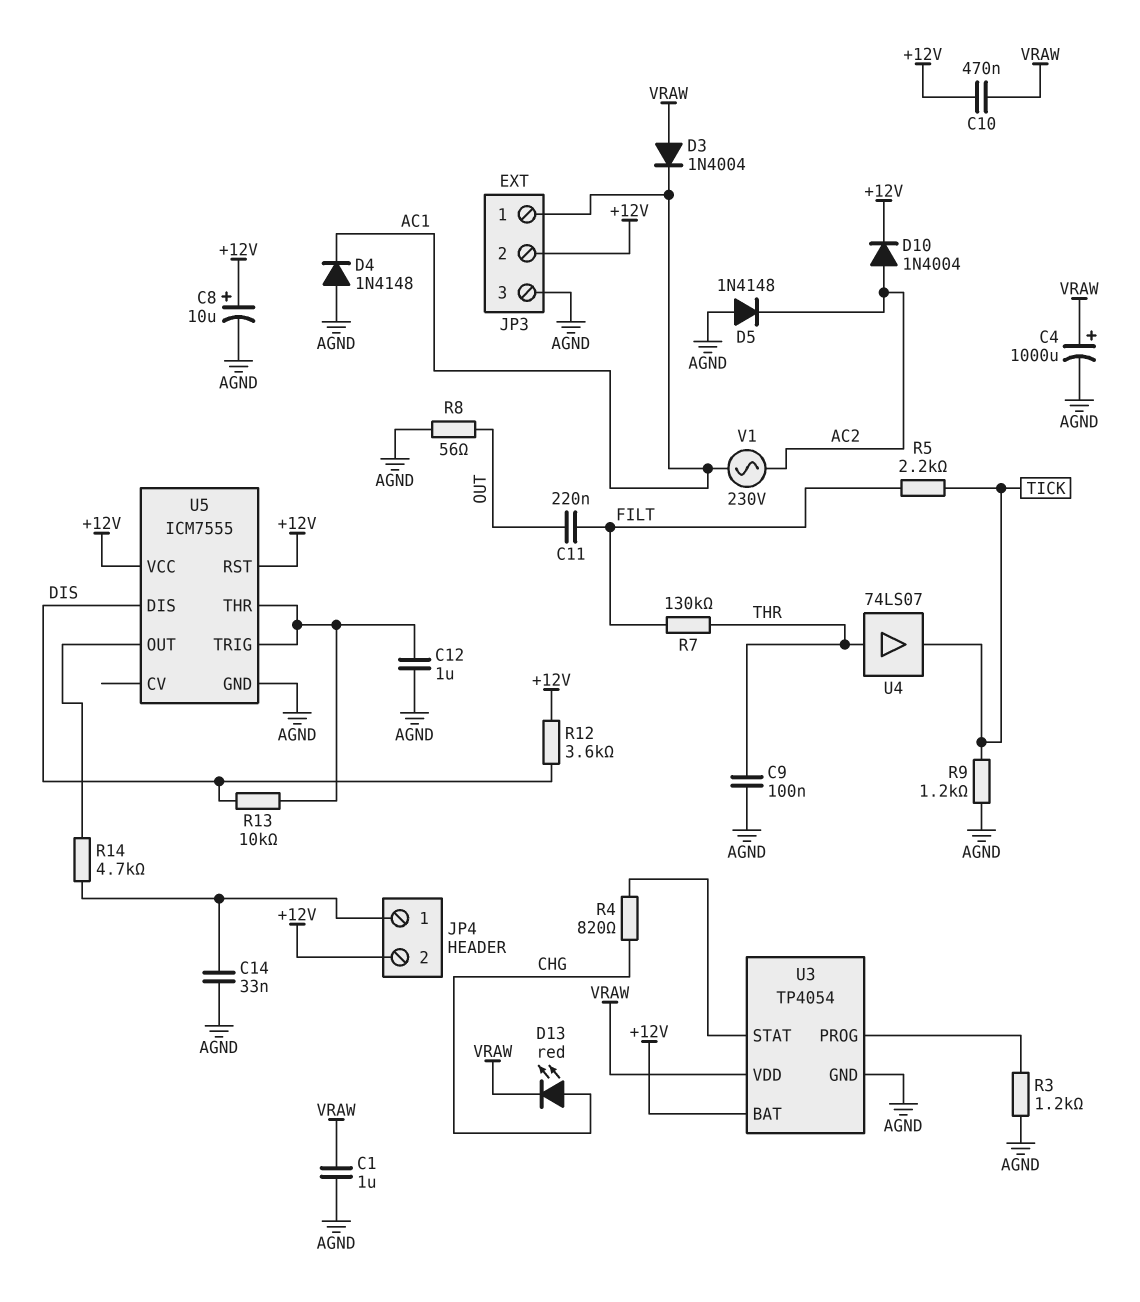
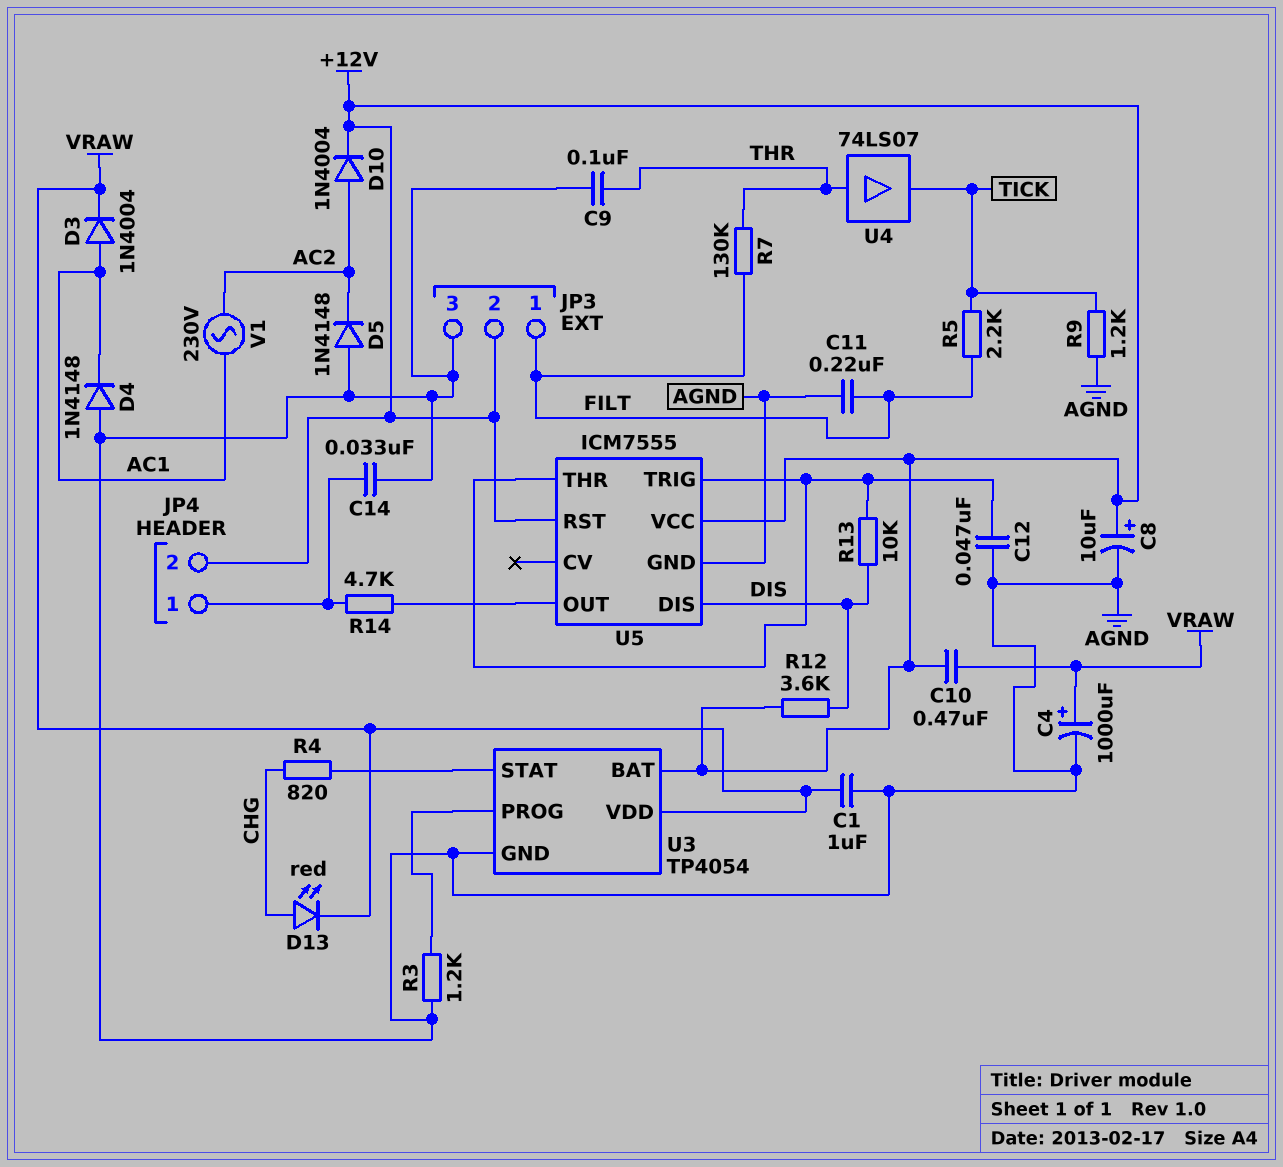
C11: 220nF (FILT, OUT) -> 220nF (AGND, FILT)
C12: 1uF (AGND, U5/THR) -> 47nF (AGND, U5/THR)
D3: diode 1N4004 (A VRAW, K AC1) -> diode 1N4004 (A AC1, K VRAW)
JP3 pin 1: AC1 -> FILT
R8: 56 (AGND, OUT) -> none

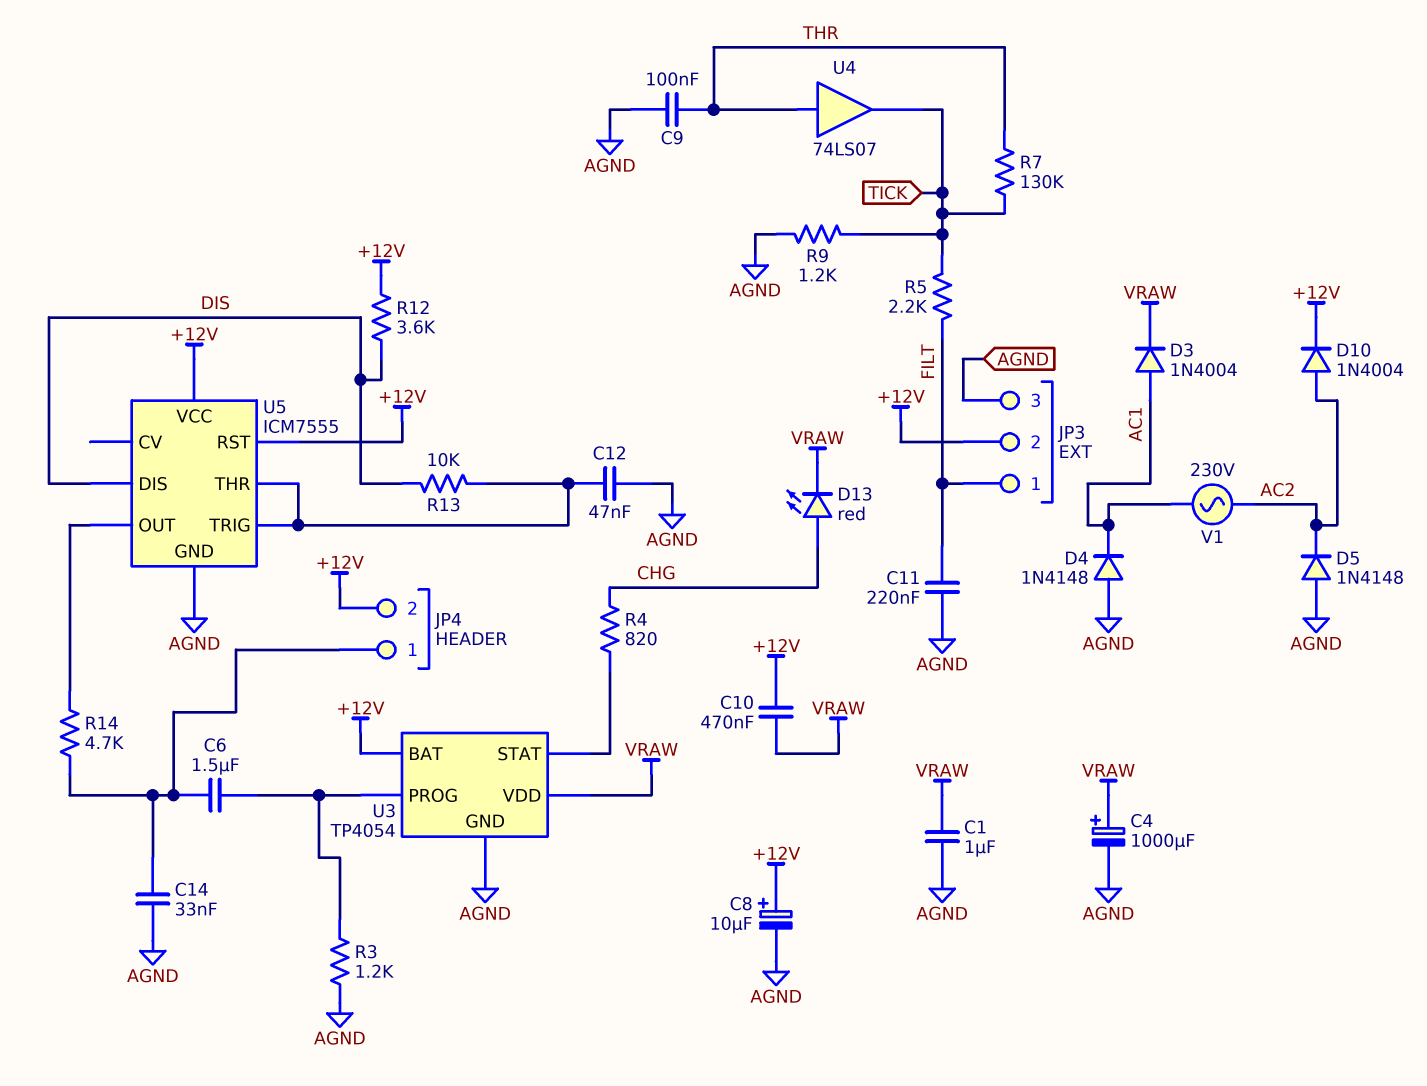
C6: none -> 1.5uF (JP4/1, U3/PROG)
R7: 130k (FILT, THR) -> 130k (THR, TICK)

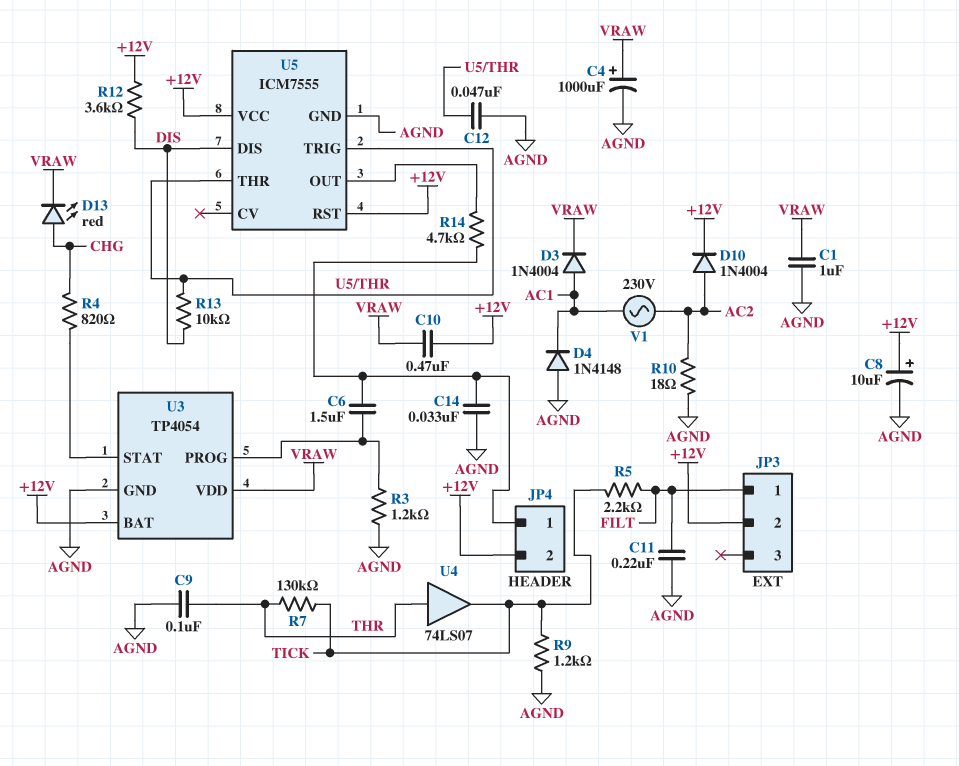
D5: diode 1N4148 (A AGND, K AC2) -> none
JP3 pin 3: AGND -> none
R10: none -> 18 (AC2, AGND)

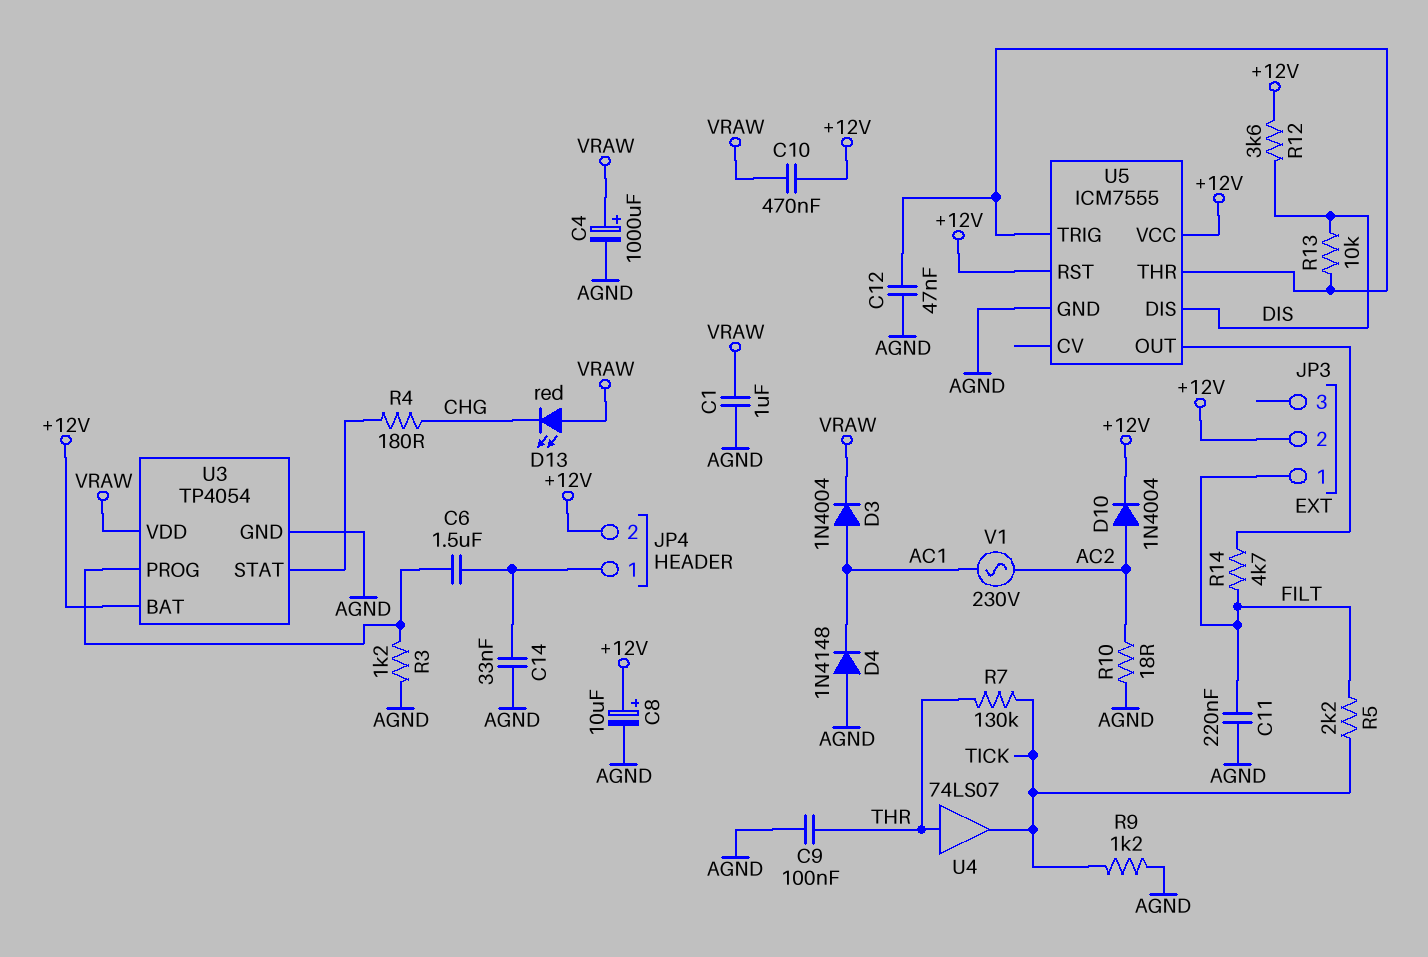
D13: LED red (A CHG, K VRAW) -> LED red (A VRAW, K CHG)
R4: 820 (CHG, U3/STAT) -> 180 (CHG, U3/STAT)
R14: 4.7k (JP4/1, U5/OUT) -> 4.7k (FILT, U5/OUT)

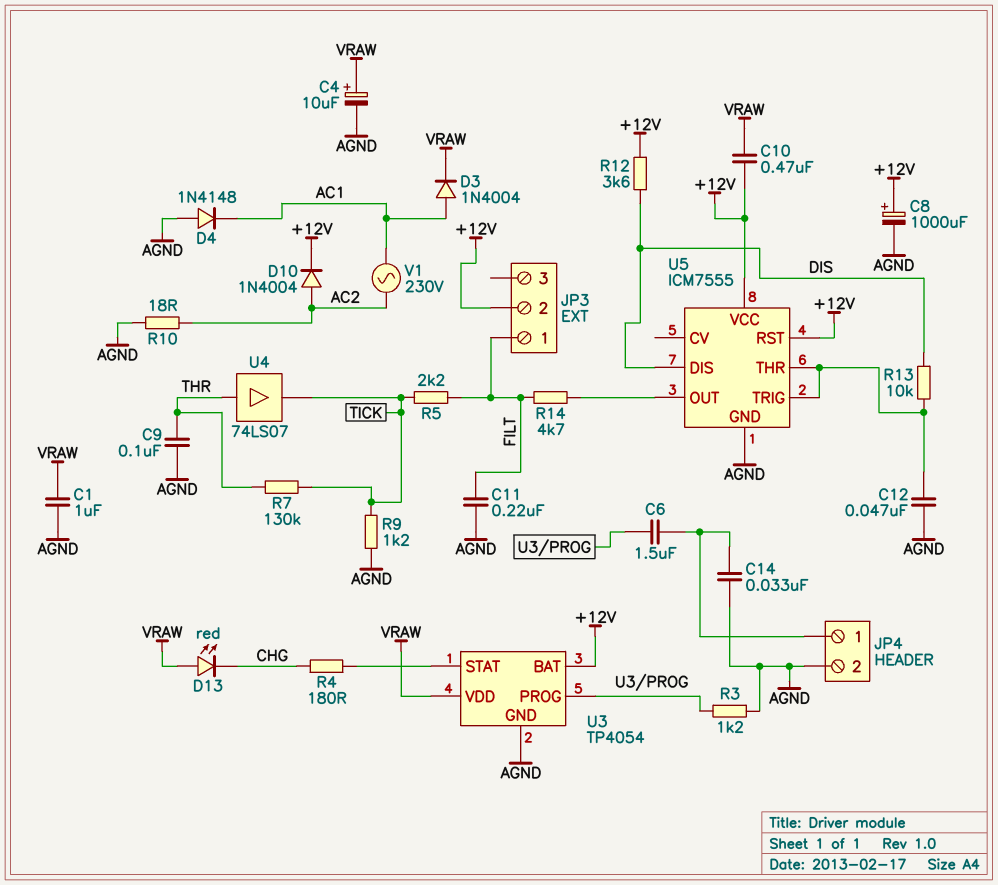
C4: 1000uF (plus VRAW, minus AGND) -> 10uF (plus VRAW, minus AGND)
C8: 10uF (plus +12V, minus AGND) -> 1000uF (plus +12V, minus AGND)
JP4 pin 2: +12V -> AGND

